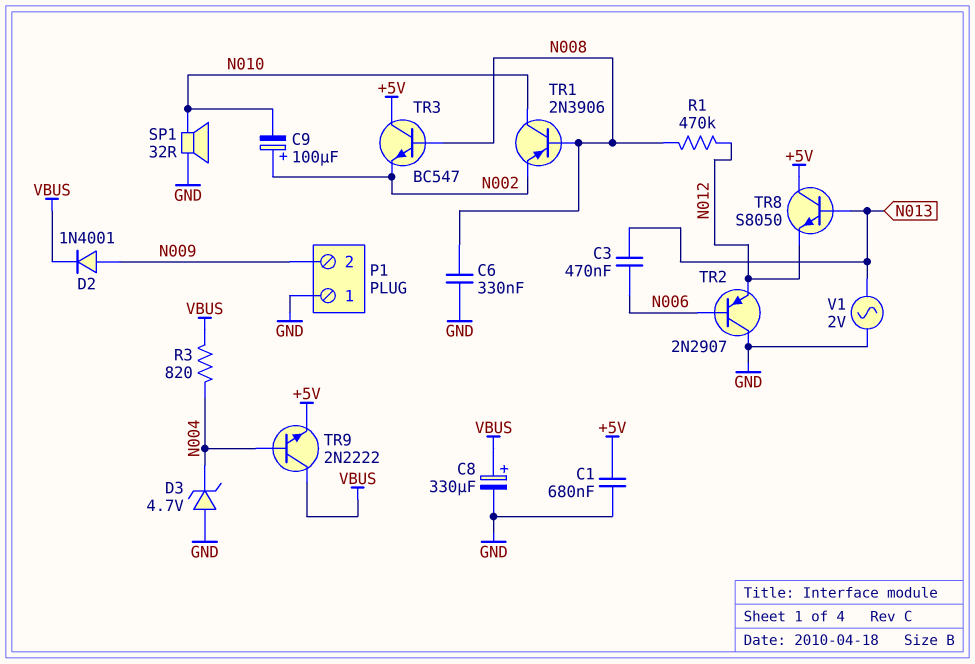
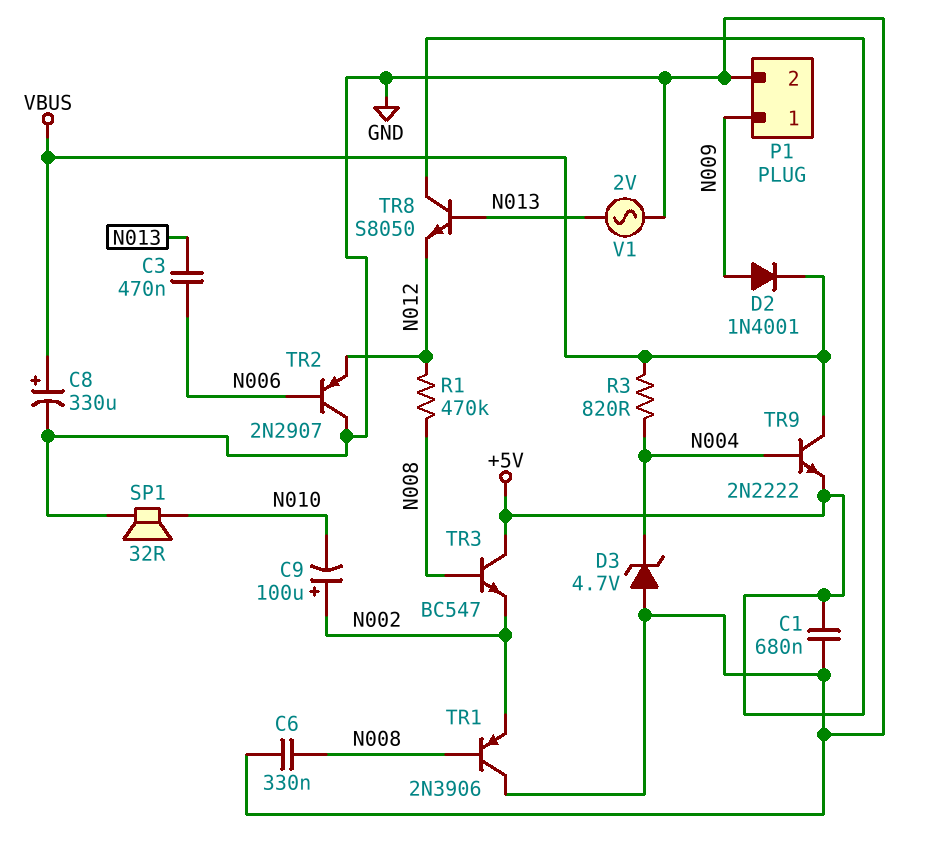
P1 pin 1: GND -> N009
P1 pin 2: N009 -> GND
TR1: PNP 2N3906 (B N008, C N010, E N002) -> PNP 2N3906 (B N008, C GND, E N002)

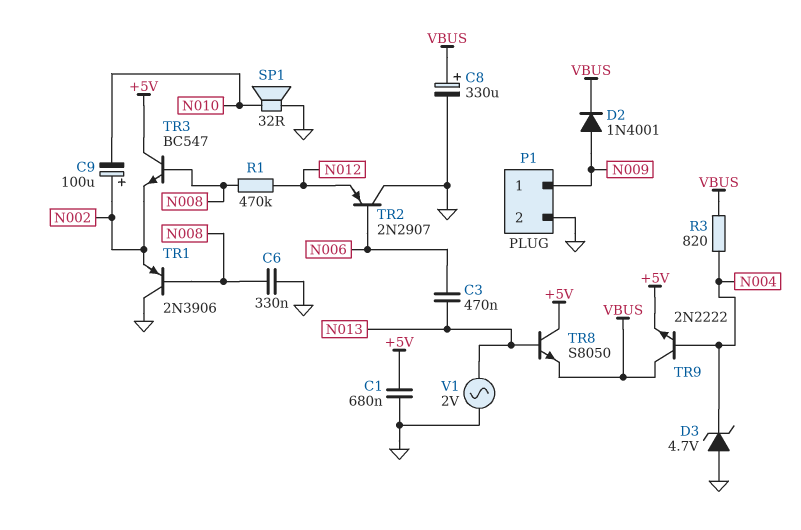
TR8: NPN S8050 (B N013, C +5V, E N012) -> NPN S8050 (B N013, C +5V, E VBUS)

